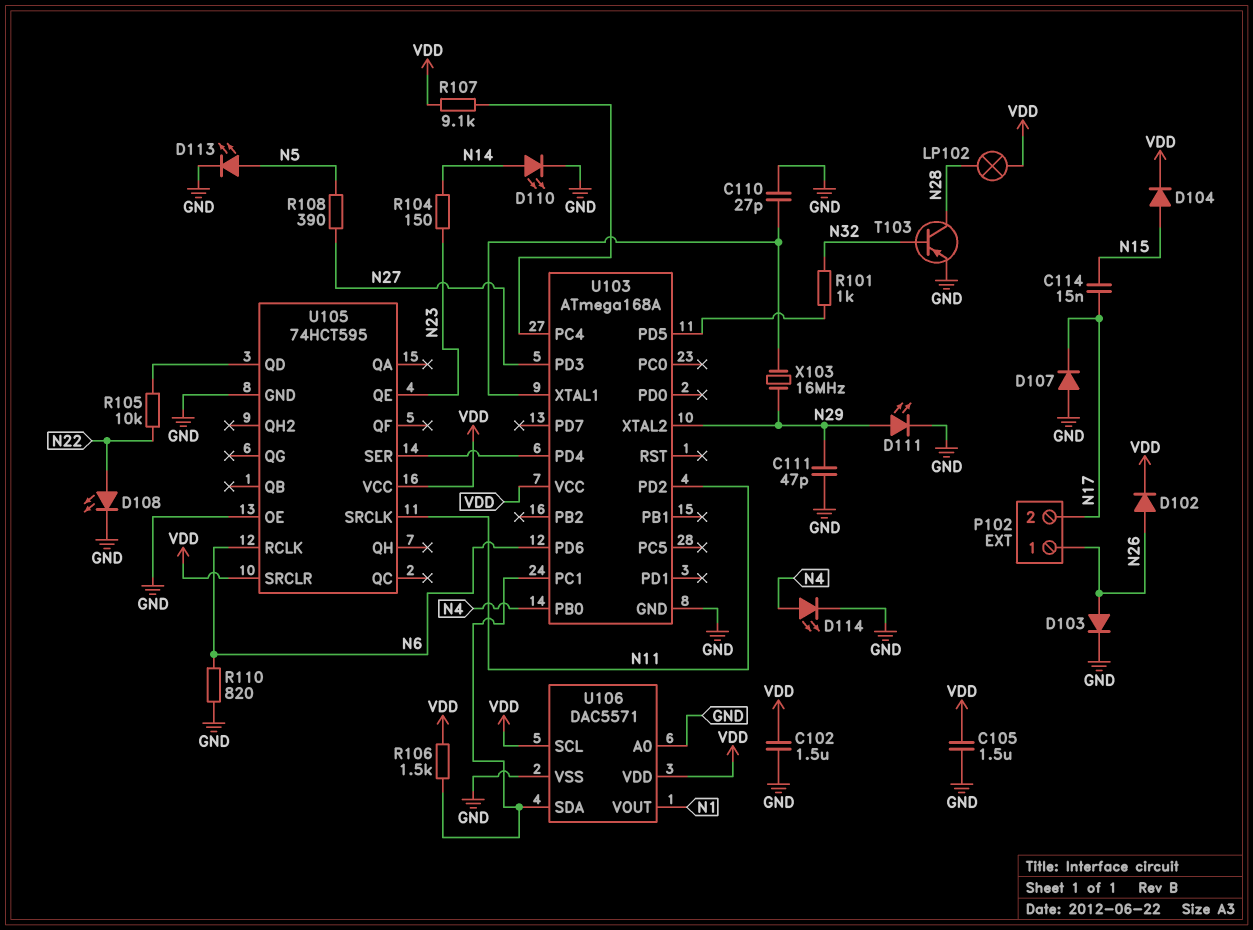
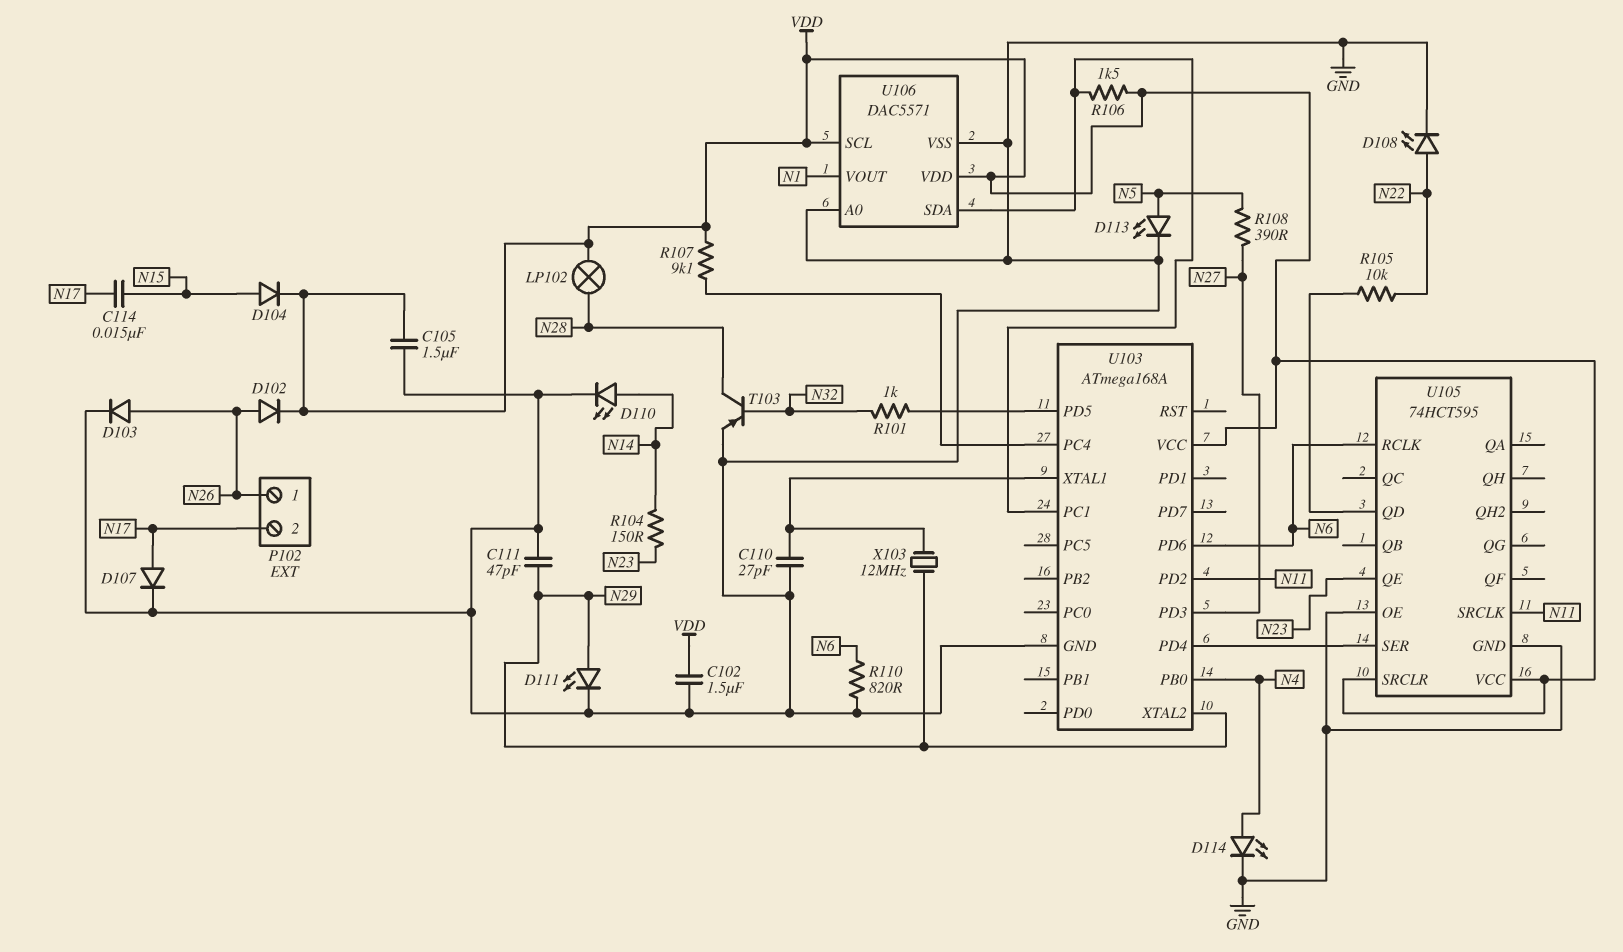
D107: diode (A GND, K N17) -> diode (A N17, K GND)
X103: 16MHz (N29, U103/XTAL1) -> 12MHz (N29, U103/XTAL1)

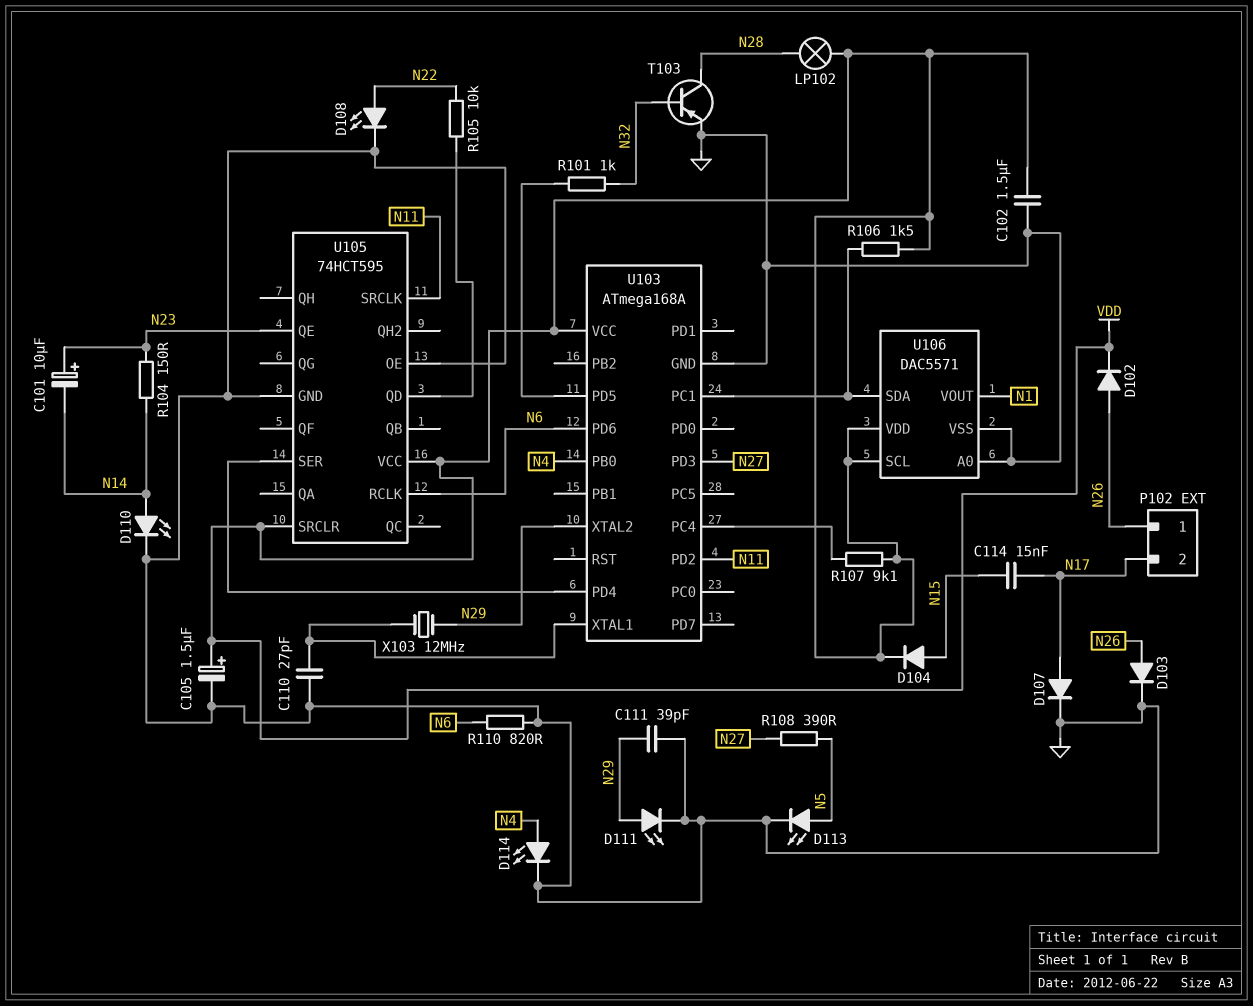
C101: none -> 10uF (plus N23, minus N14)
C105: 1.5uF (GND, VDD) -> 1.5uF (plus VDD, minus GND)
C111: 47pF (GND, N29) -> 39pF (GND, N29)

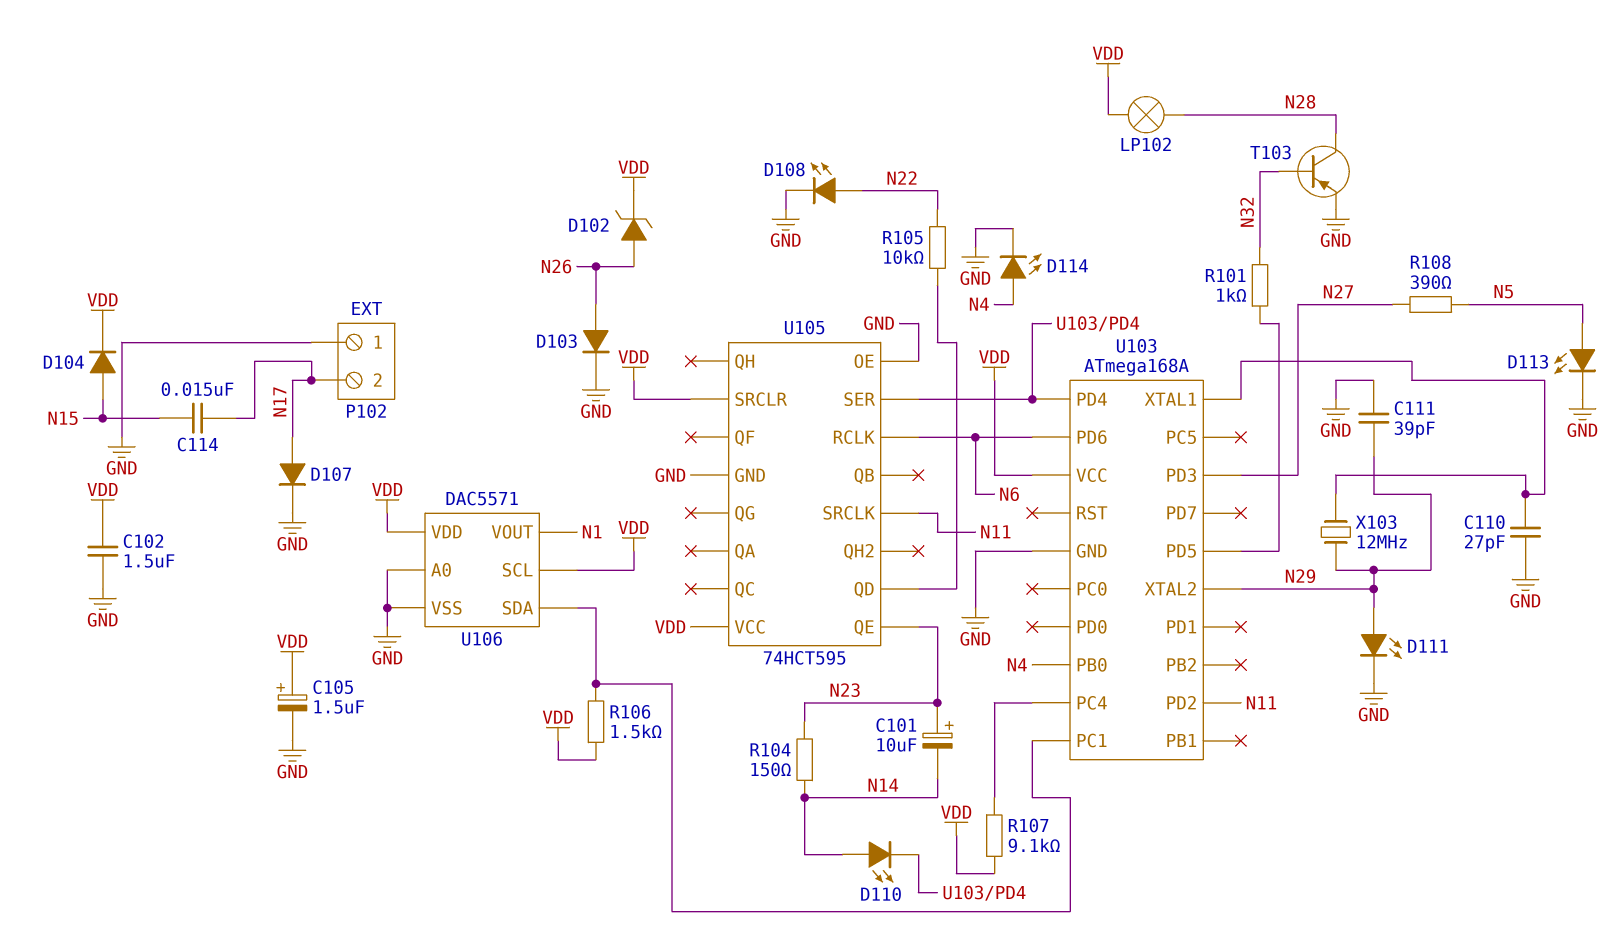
D102: diode (A N26, K VDD) -> zener (A N26, K VDD)
D110: LED (A N14, K GND) -> LED (A N14, K U103/PD4)
P102 pin 1: N26 -> GND
R110: 820 (GND, N6) -> none

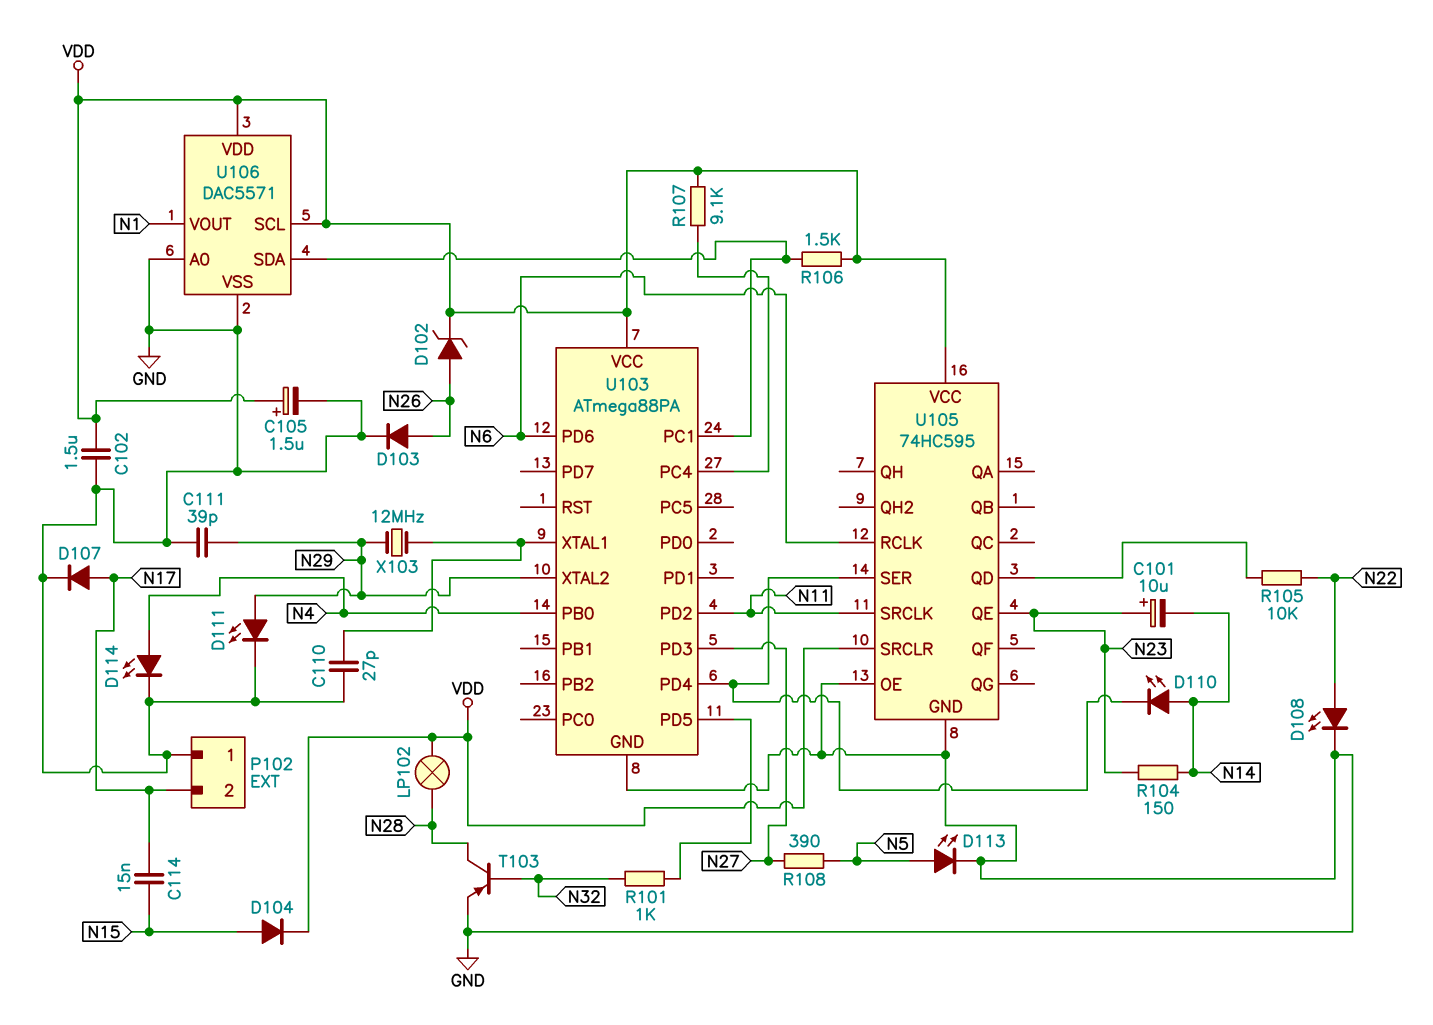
U103: ATmega168A -> ATmega88PA
U105: 74HCT595 -> 74HC595

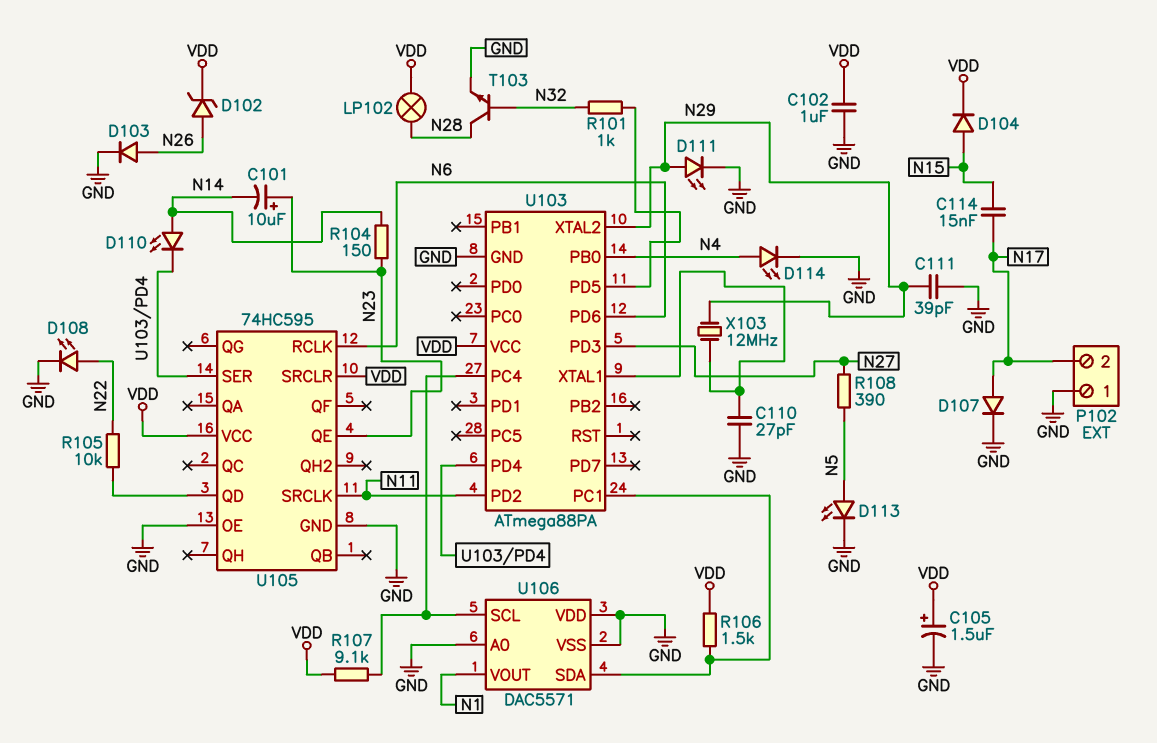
C102: 1.5uF (GND, VDD) -> 1uF (GND, VDD)
T103: PNP (B N32, C N28, E GND) -> NPN (B N32, C N28, E GND)
U106 pin SCL: VDD -> U103/PC4
U106 pin VDD: VDD -> GND

